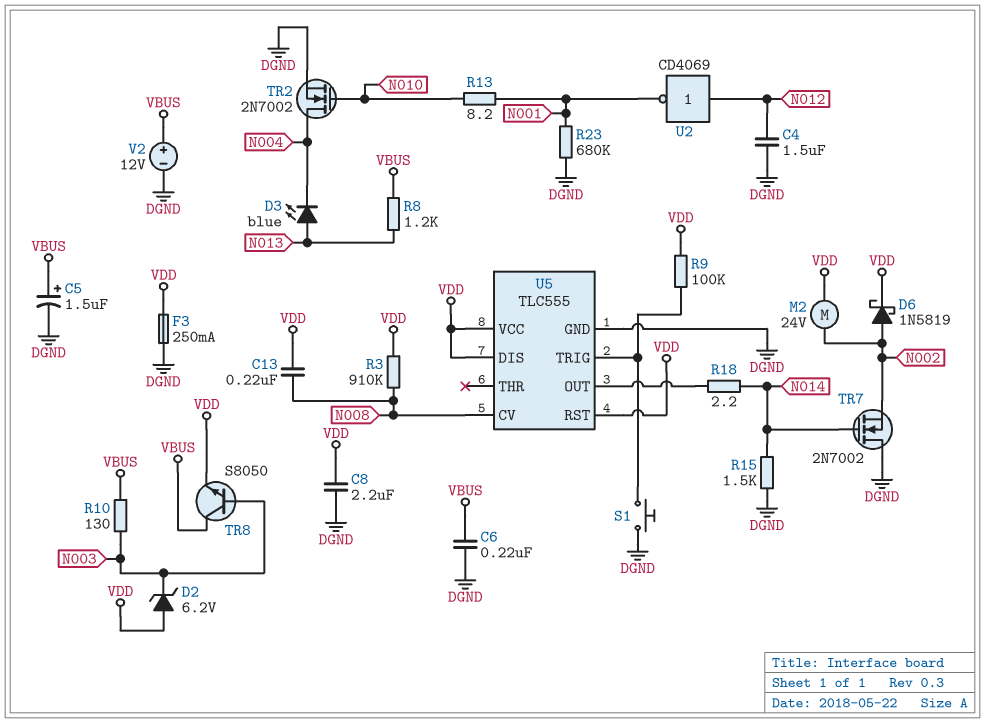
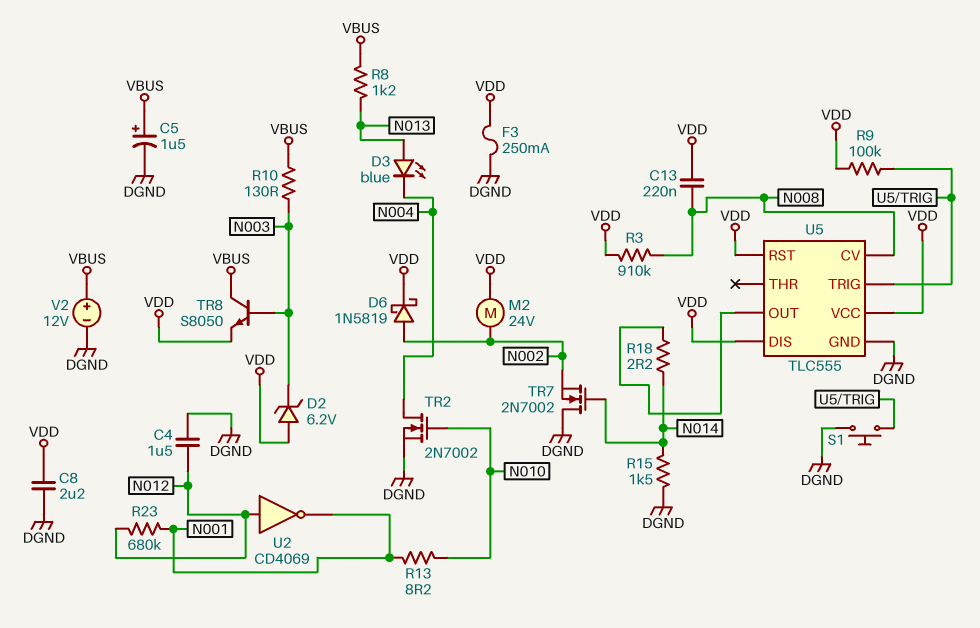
C6: 220nF (DGND, VBUS) -> none
R23: 680k (DGND, N001) -> 680k (N001, N012)

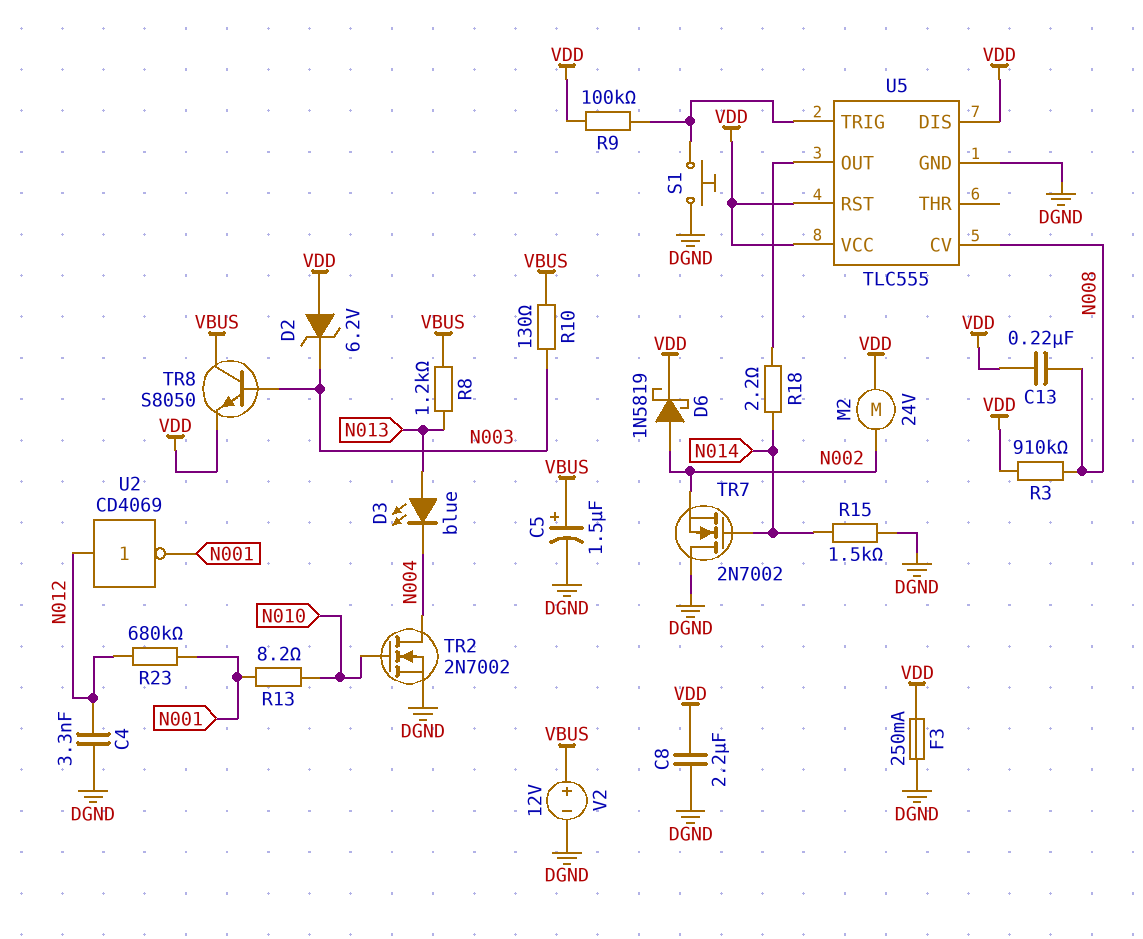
C4: 1.5uF (DGND, N012) -> 3.3nF (DGND, N012)

